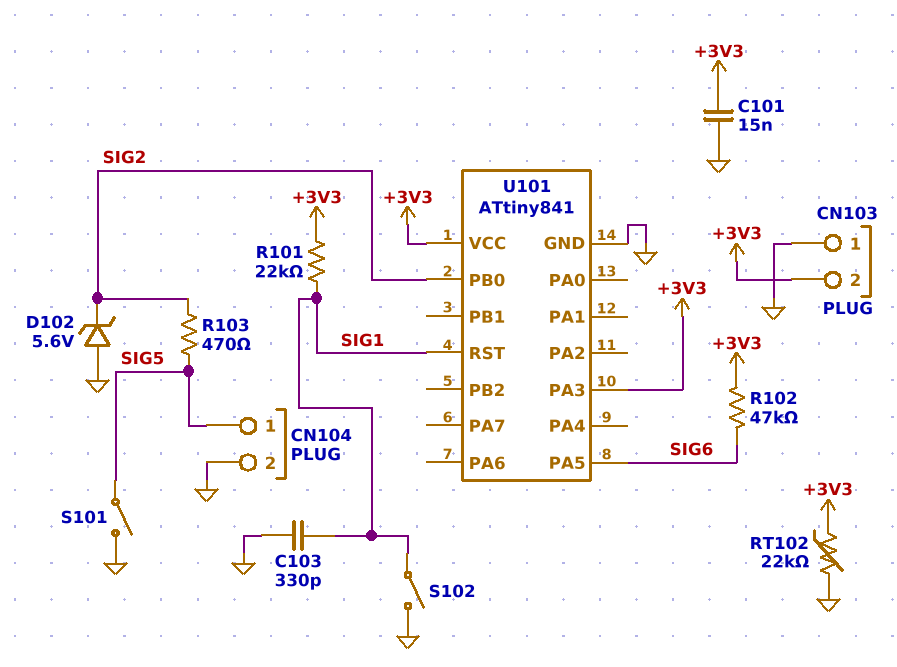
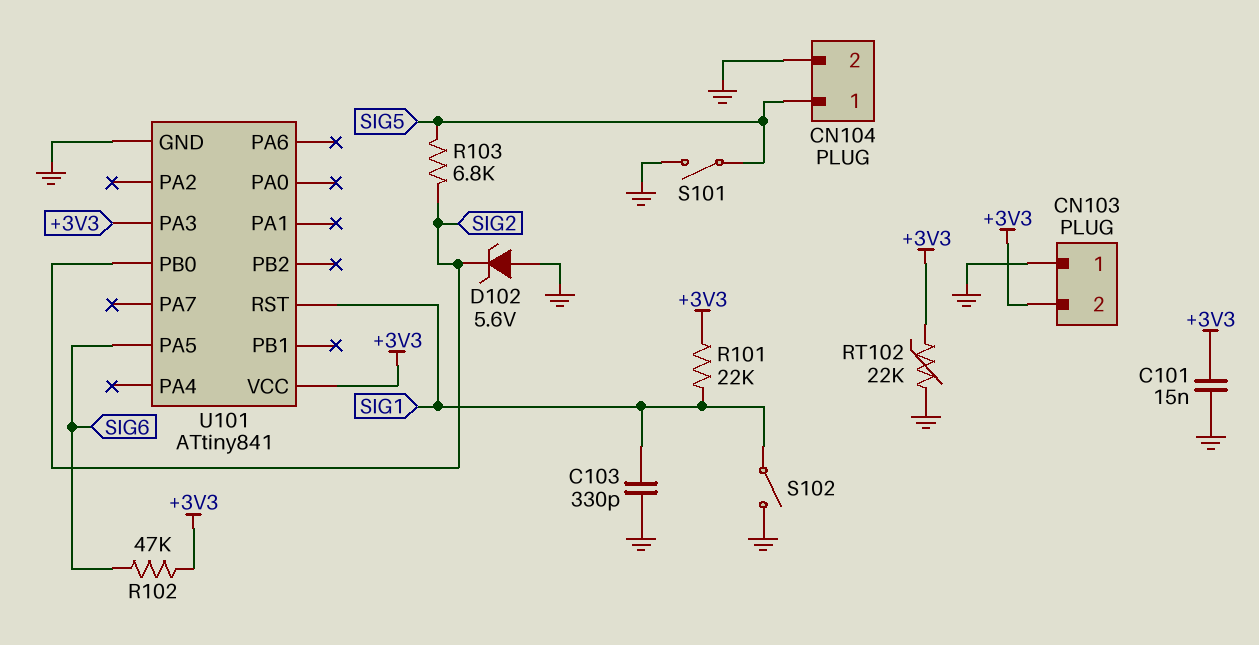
R103: 470 (SIG2, SIG5) -> 6.8k (SIG2, SIG5)

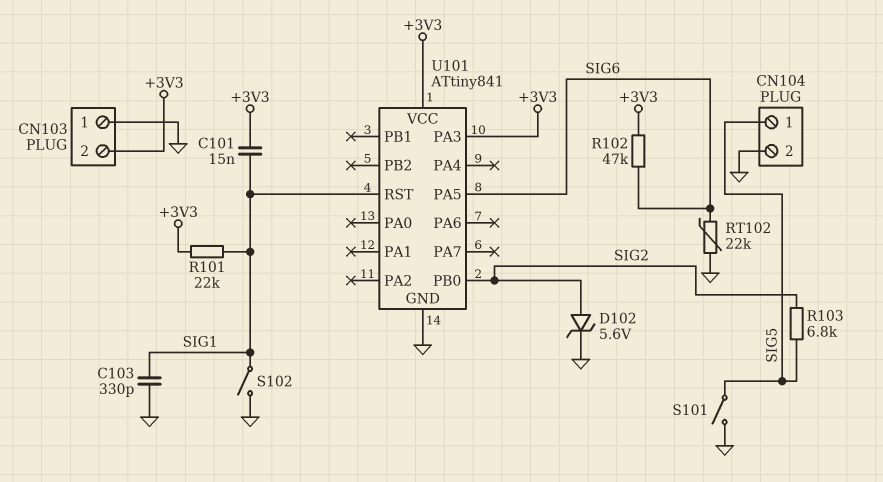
C101: 15nF (+3V3, GND) -> 15nF (+3V3, SIG1)
D102: zener 5.6V (A GND, K SIG2) -> zener 5.6V (A SIG2, K GND)
RT102: 22k (+3V3, GND) -> 22k (GND, SIG6)

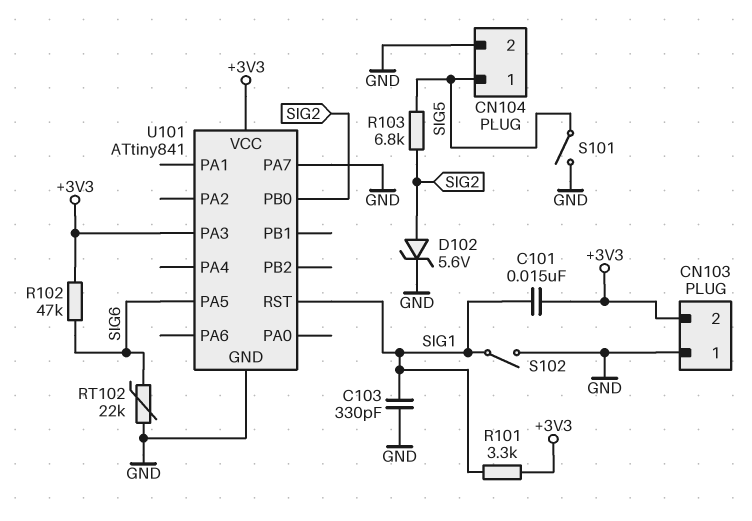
R101: 22k (+3V3, SIG1) -> 3.3k (+3V3, SIG1)
U101 pin PA7: none -> GND

